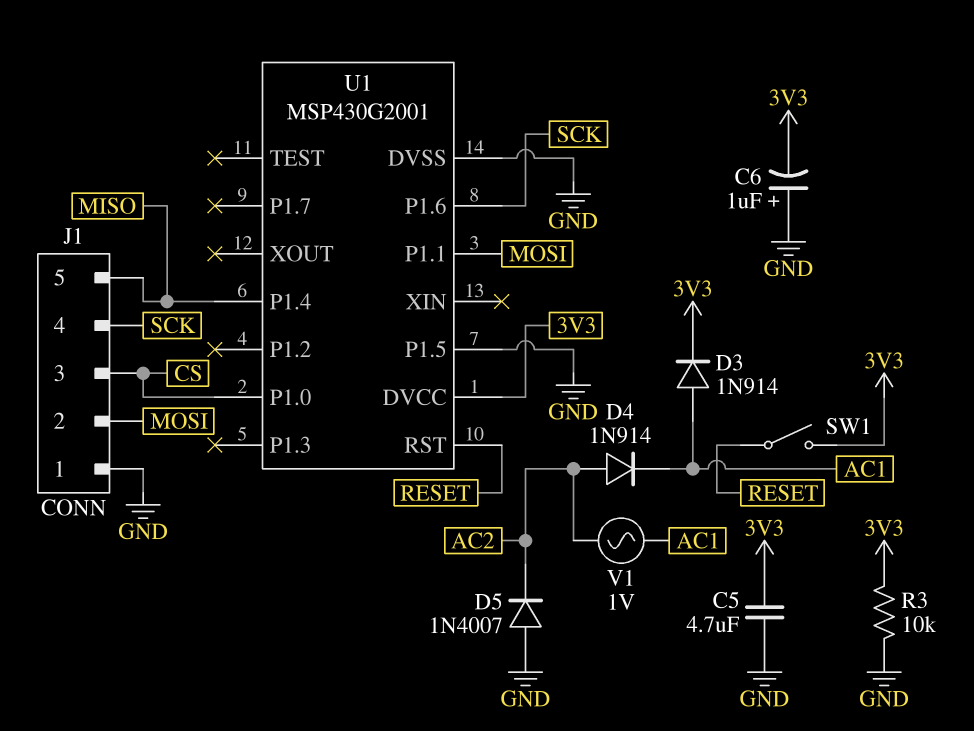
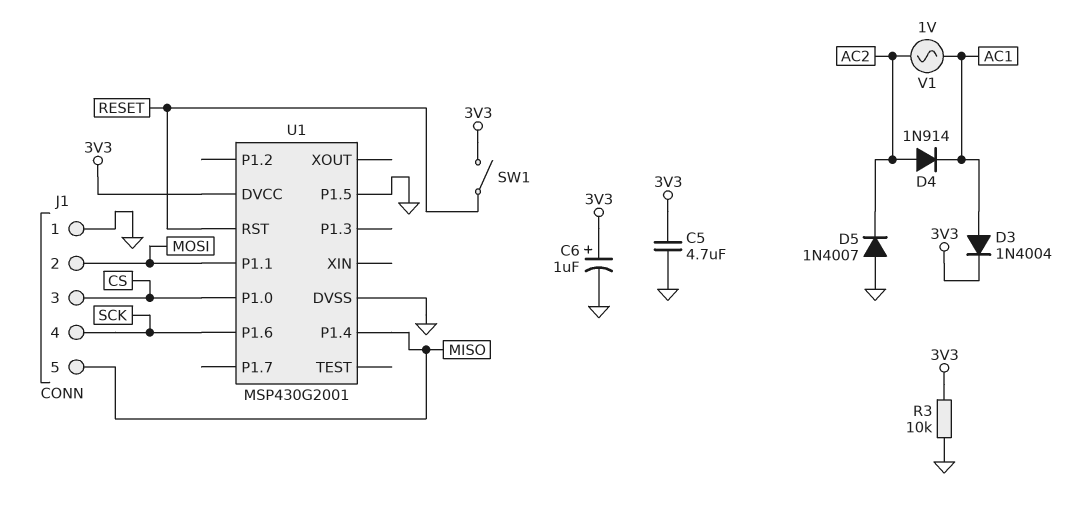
C6: 1uF (plus GND, minus 3V3) -> 1uF (plus 3V3, minus GND)
D3: diode 1N914 (A AC1, K 3V3) -> diode 1N4004 (A AC1, K 3V3)

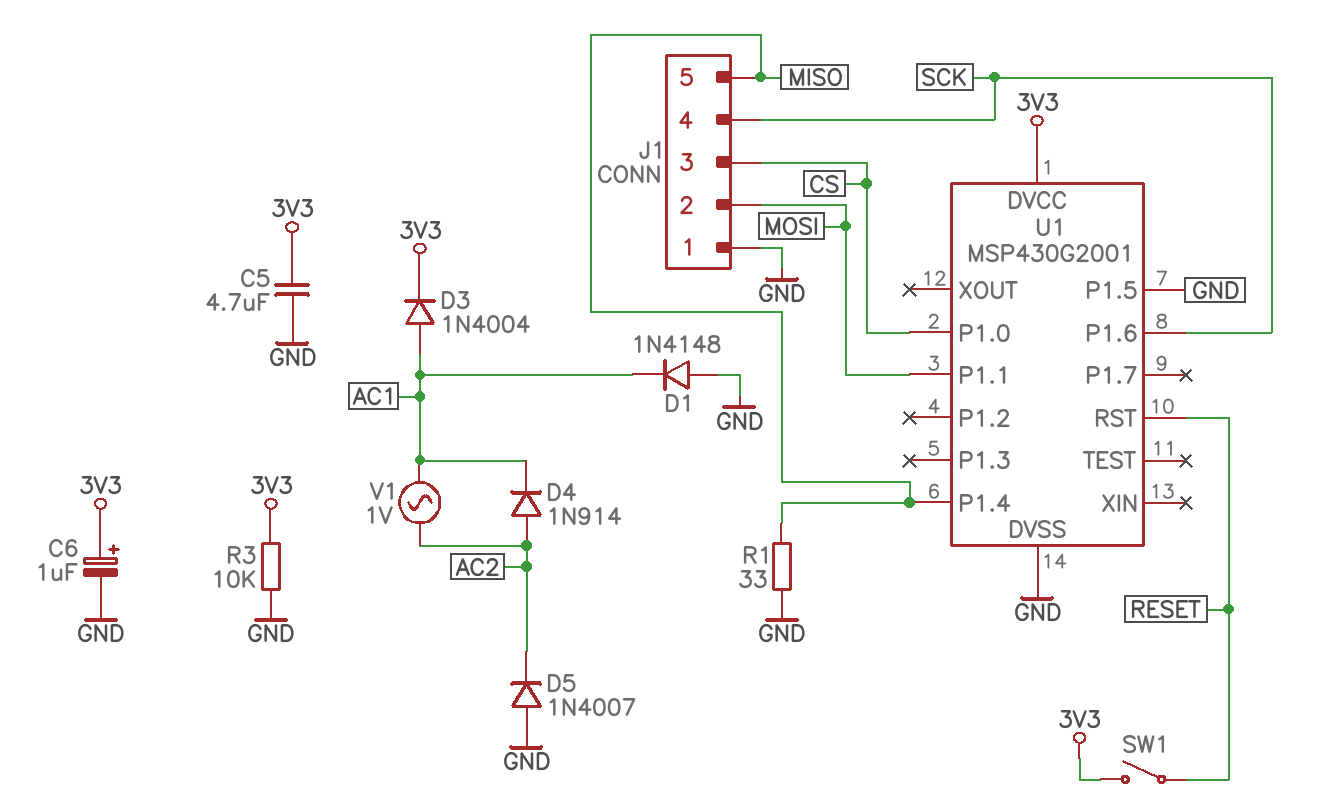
D1: none -> diode 1N4148 (A GND, K AC1)
R1: none -> 33 (GND, MISO)

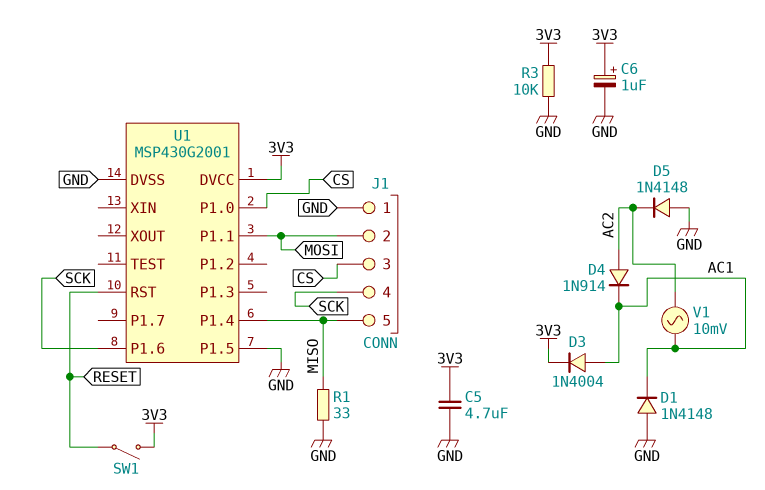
D5: diode 1N4007 (A GND, K AC2) -> diode 1N4148 (A GND, K AC2)
V1: AC 1V (AC1, AC2) -> AC 10mV (AC1, AC2)

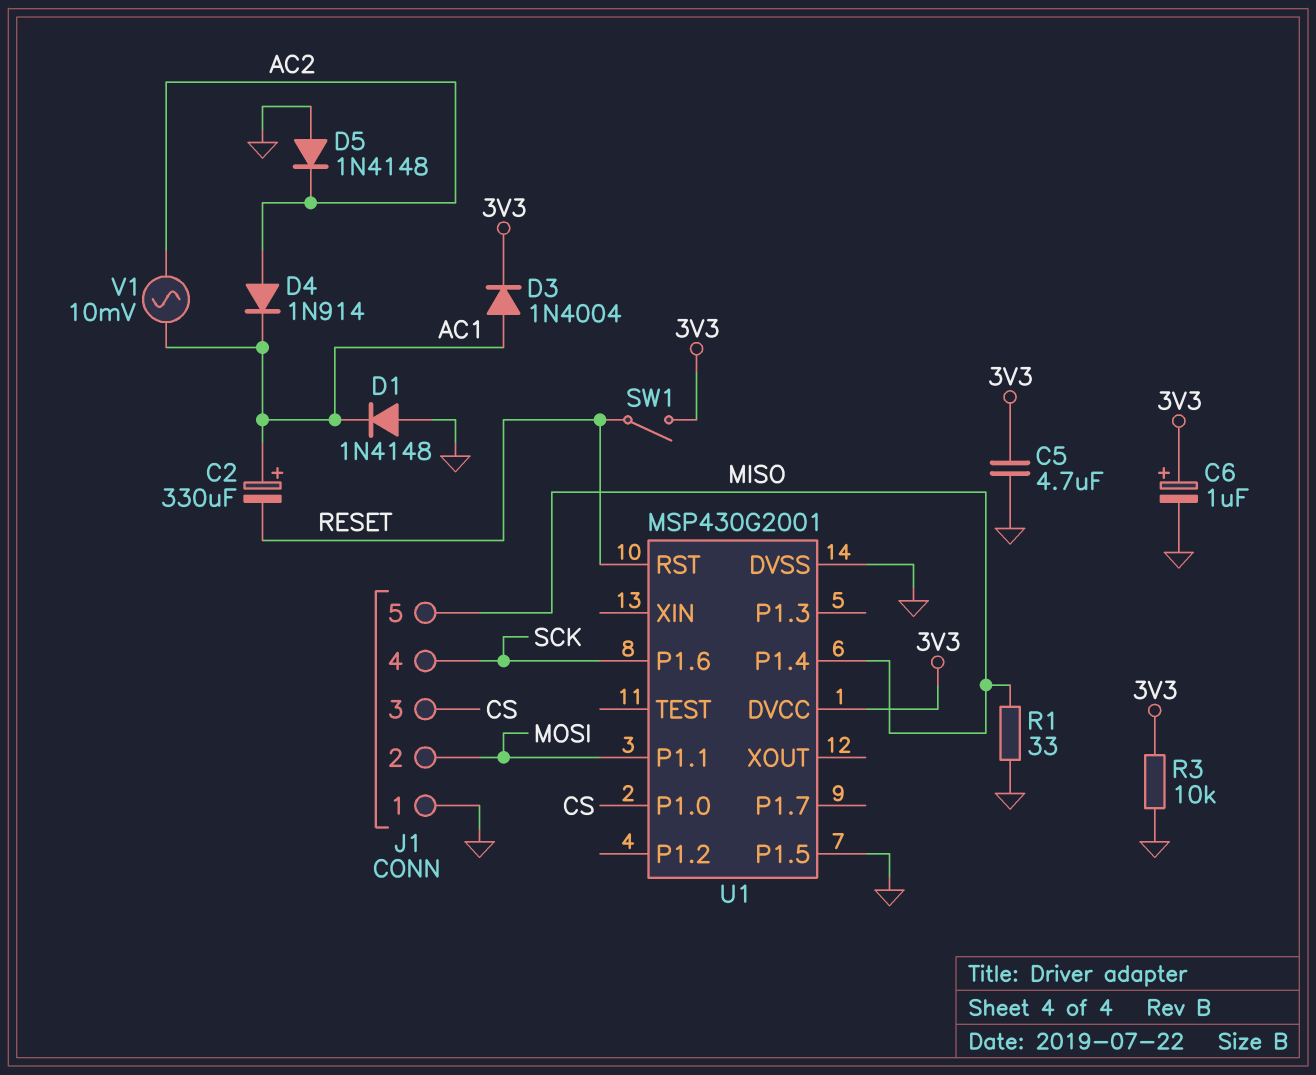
C2: none -> 330uF (plus AC1, minus RESET)

